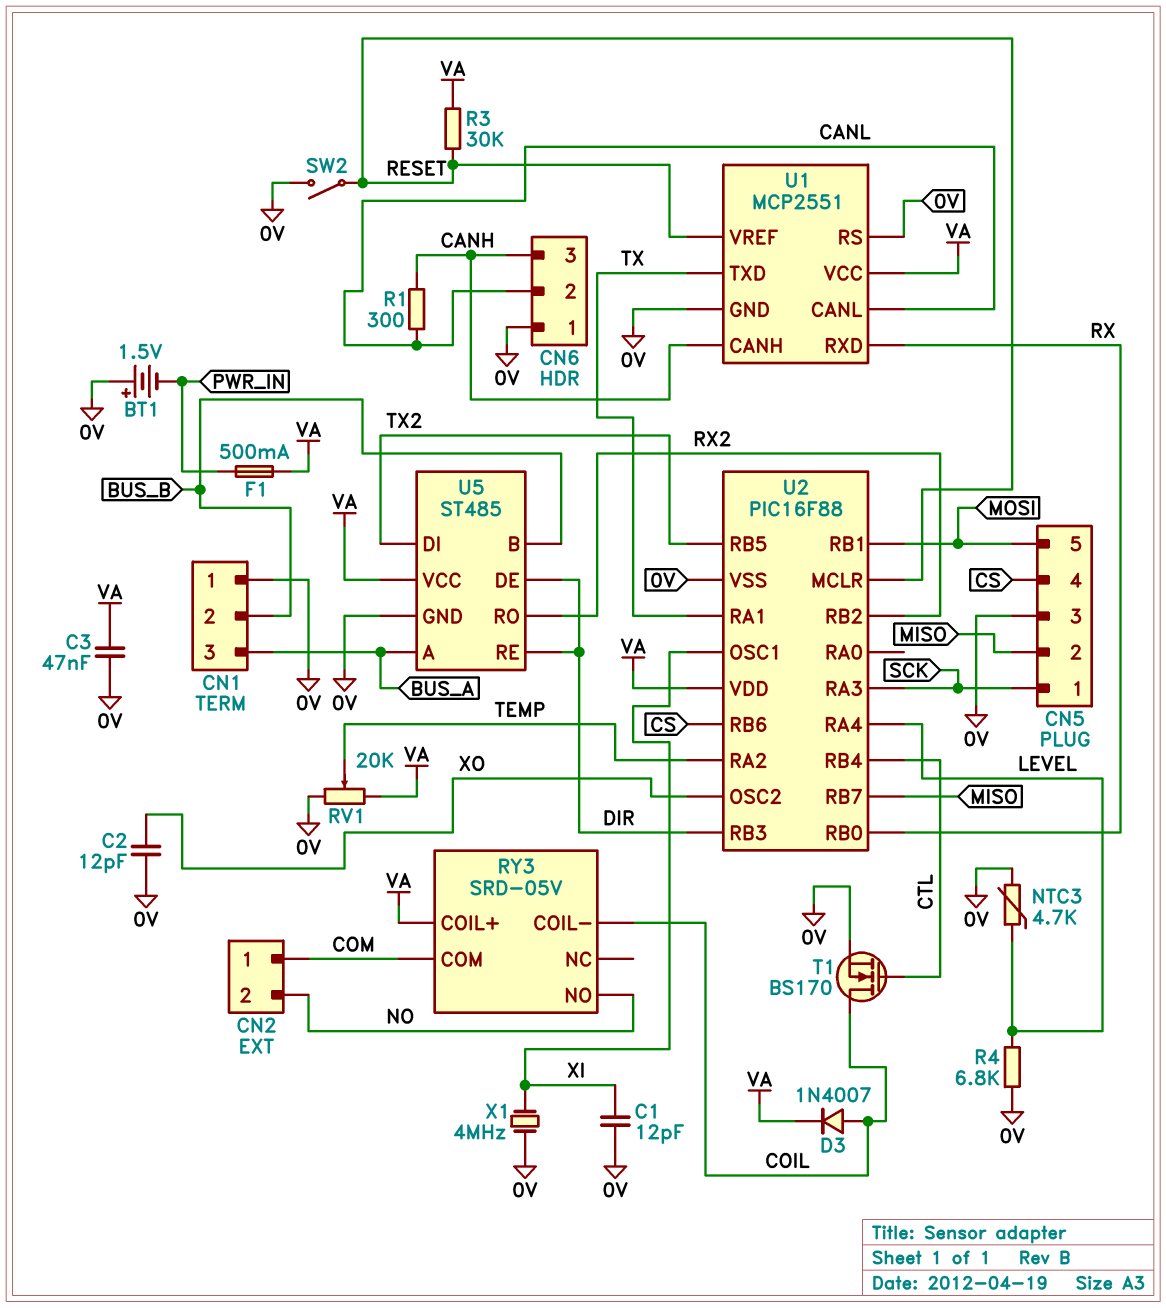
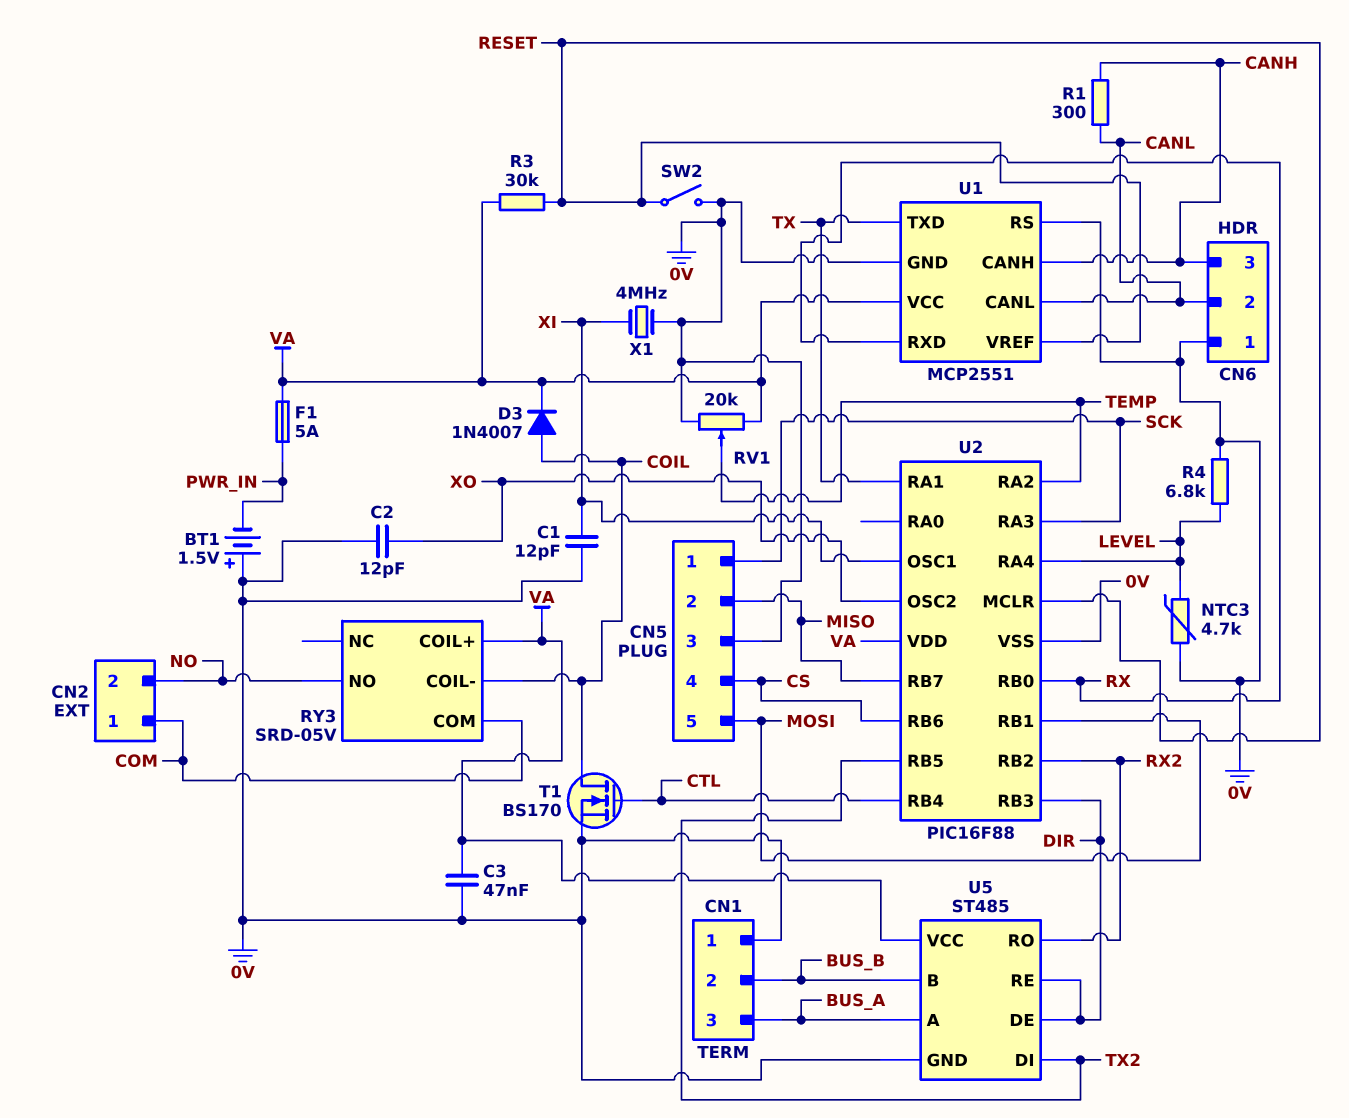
F1: 500mA (PWR_IN, VA) -> 5A (PWR_IN, VA)

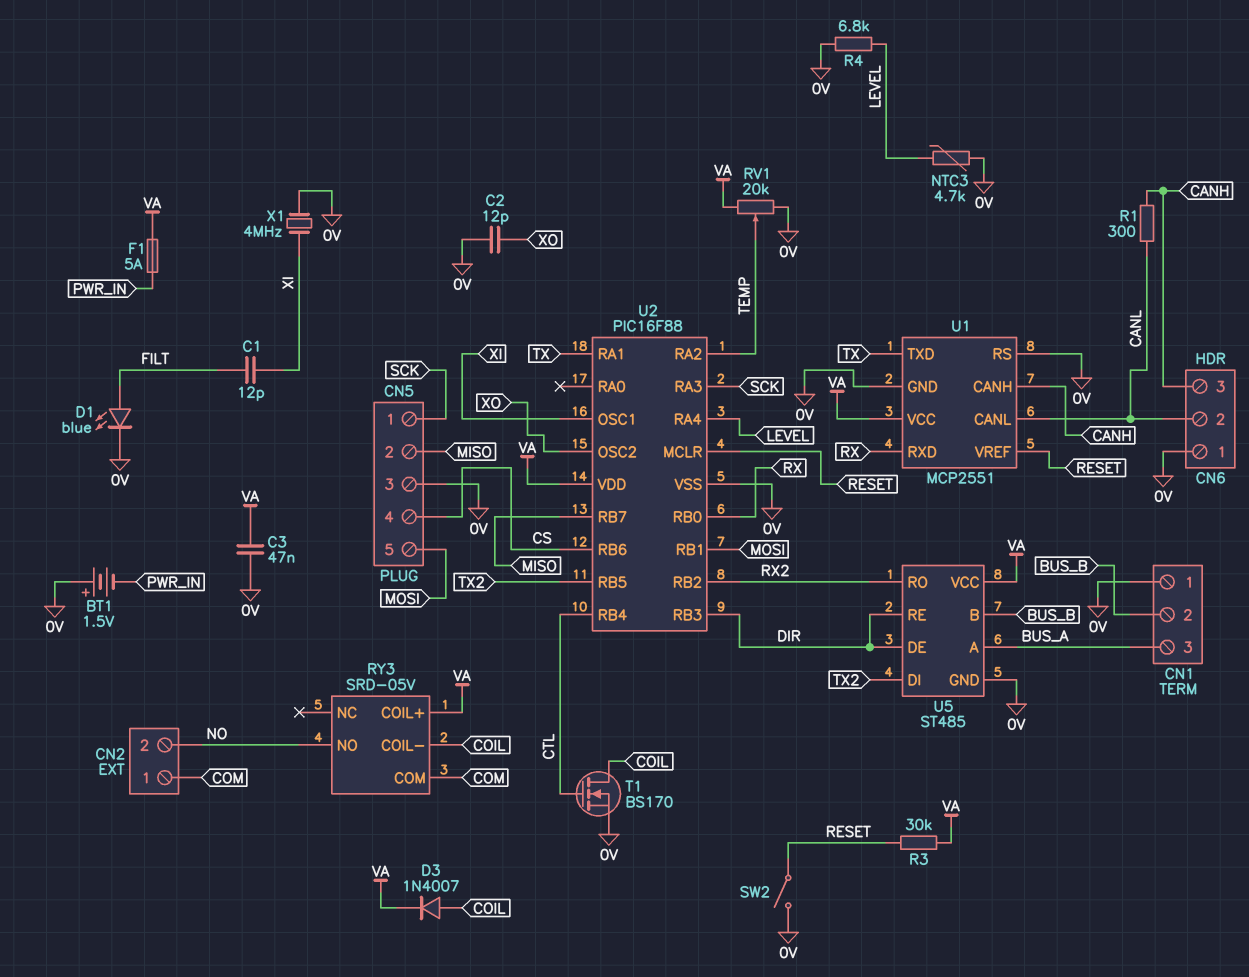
C1: 12pF (0V, XI) -> 12pF (FILT, XI)
D1: none -> LED blue (A FILT, K 0V)

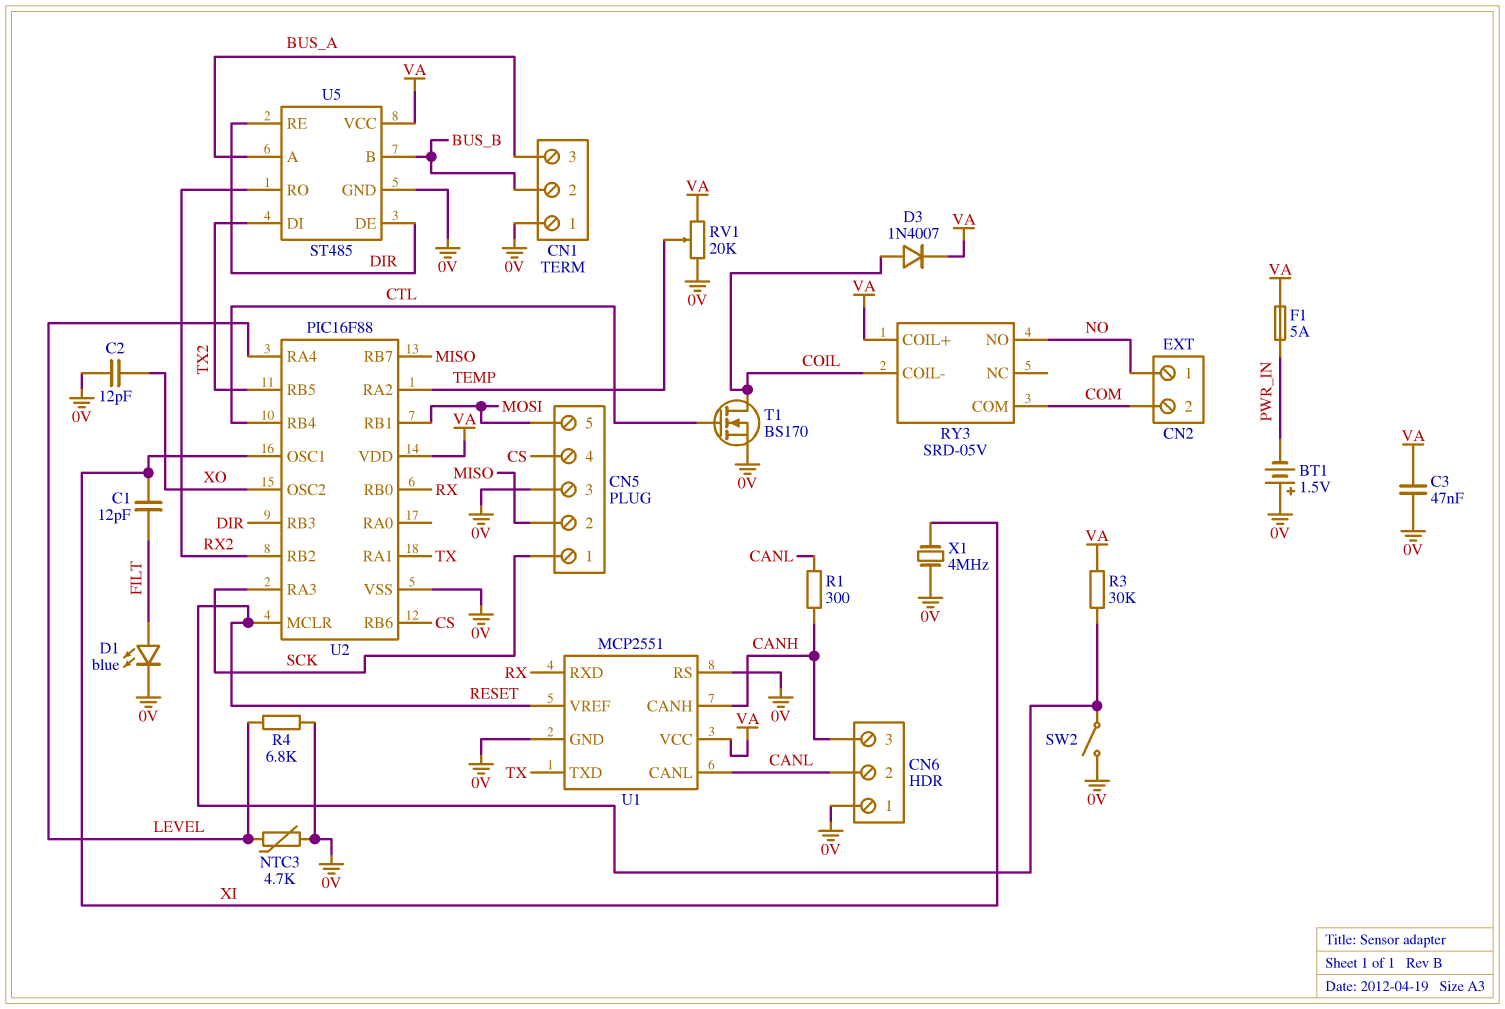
CN2 pin 1: COM -> NO
CN2 pin 2: NO -> COM

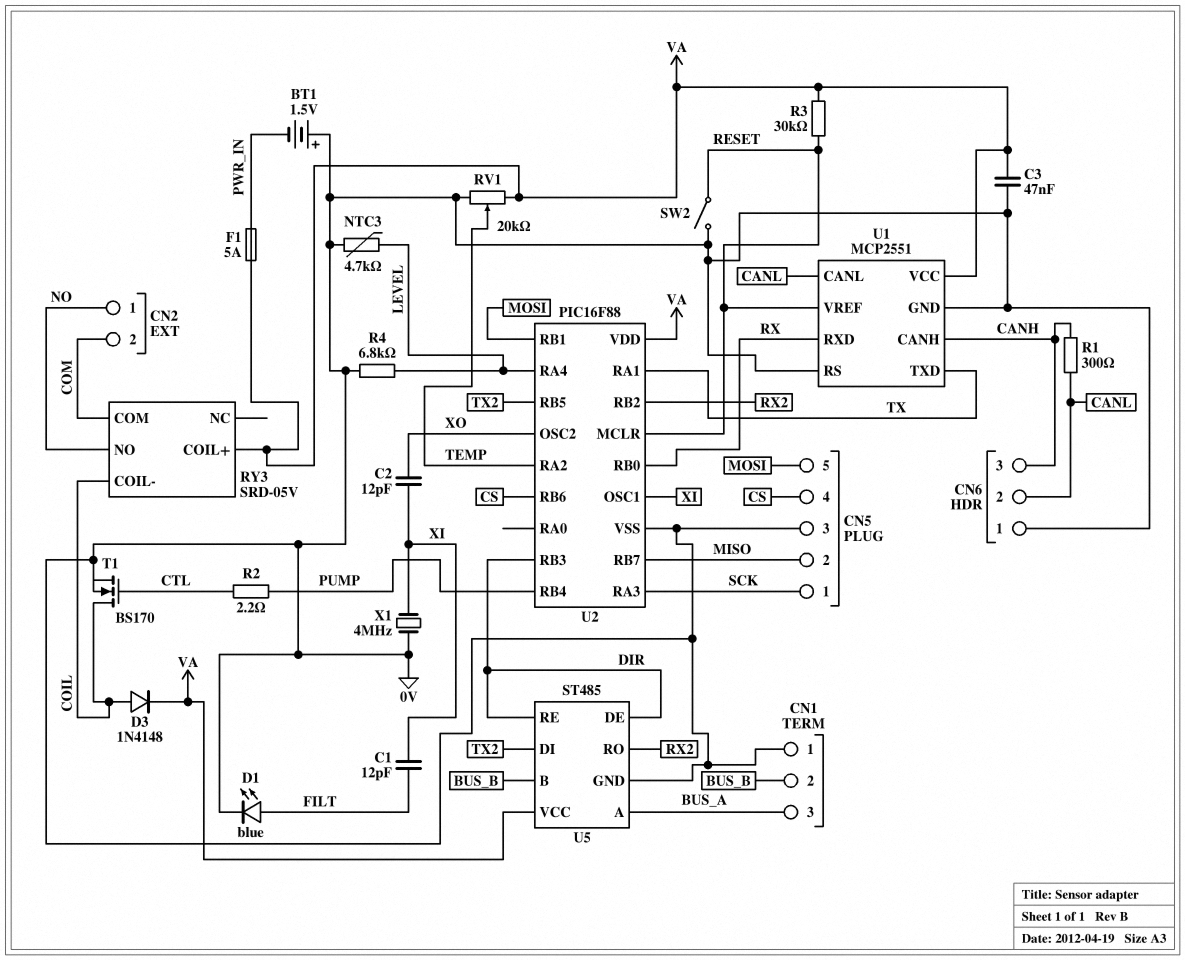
C2: 12pF (0V, XO) -> 12pF (XI, XO)
D3: diode 1N4007 (A COIL, K VA) -> diode 1N4148 (A COIL, K VA)
R2: none -> 2.2 (CTL, PUMP)
U2 pin RB4: CTL -> PUMP

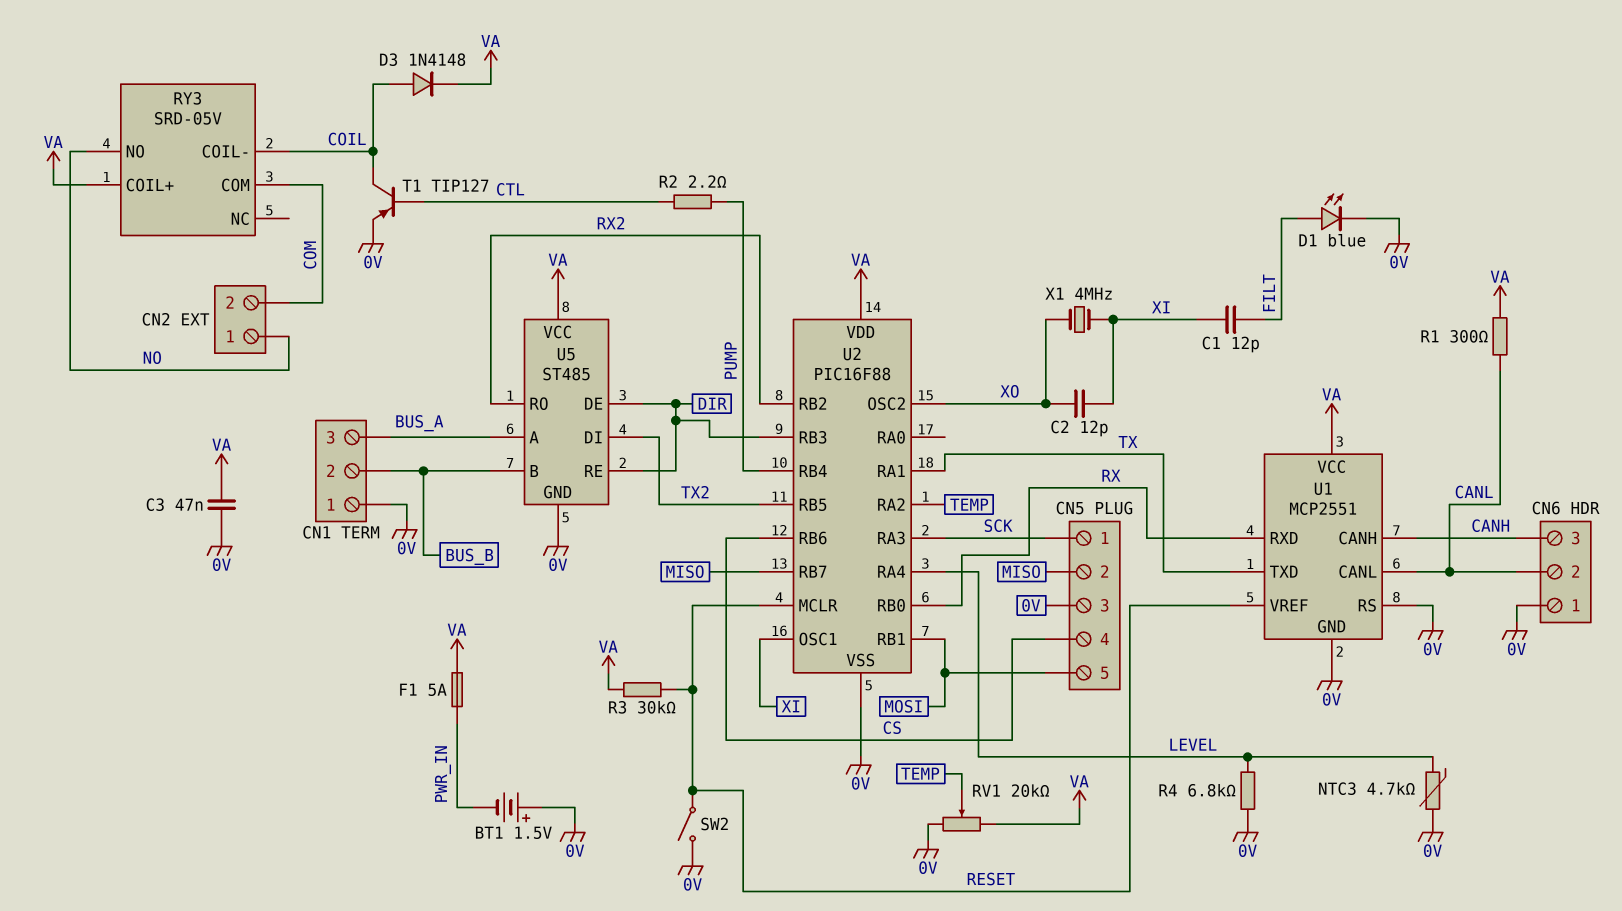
R1: 300 (CANH, CANL) -> 300 (CANL, VA)
T1: NMOS BS170 (G CTL, D COIL, S 0V) -> PNP TIP127 (B CTL, C COIL, E 0V)
X1: 4MHz (0V, XI) -> 4MHz (XI, XO)

